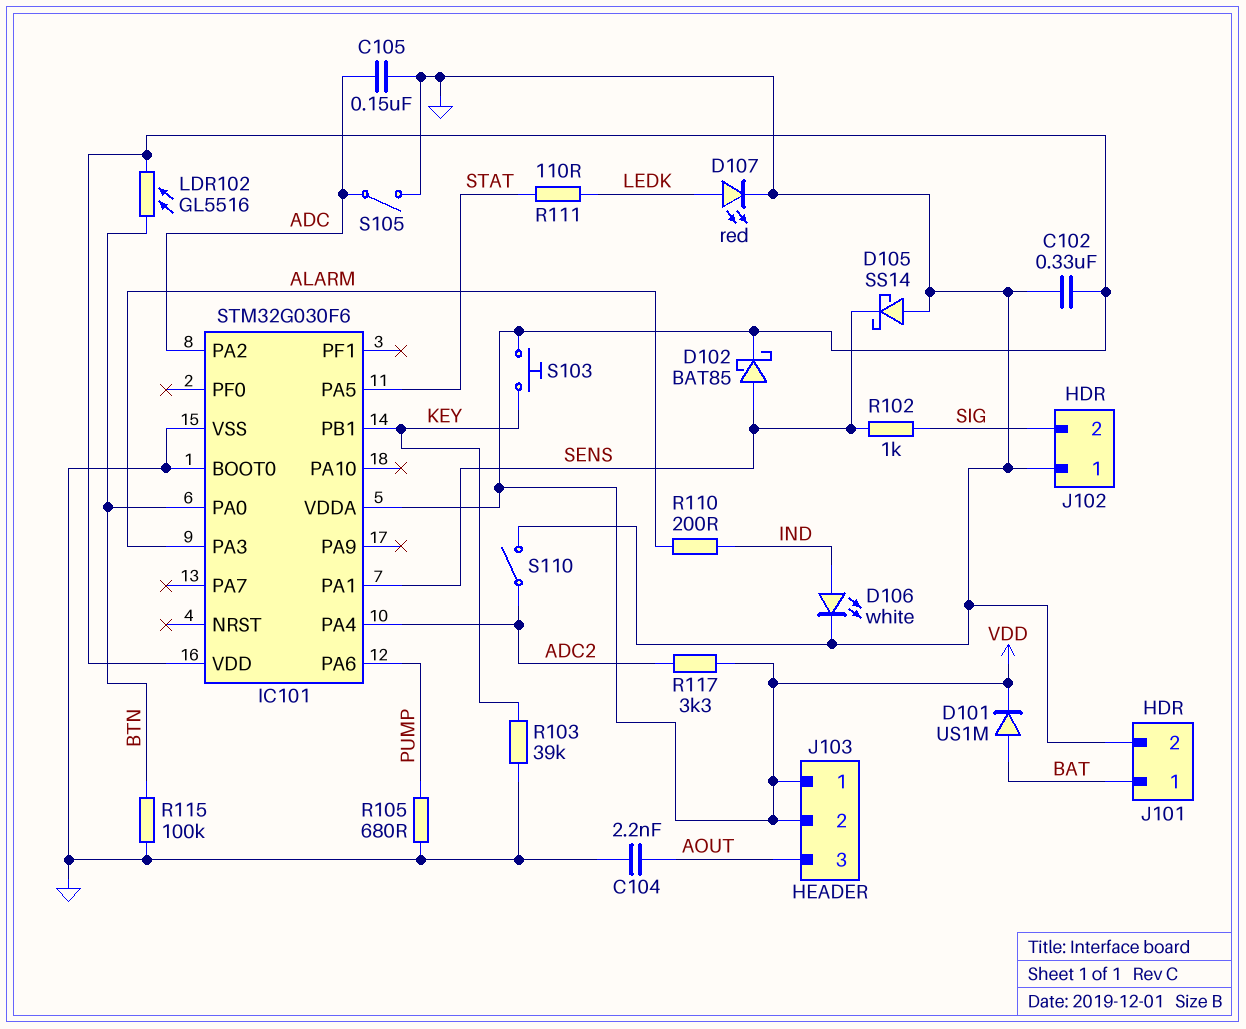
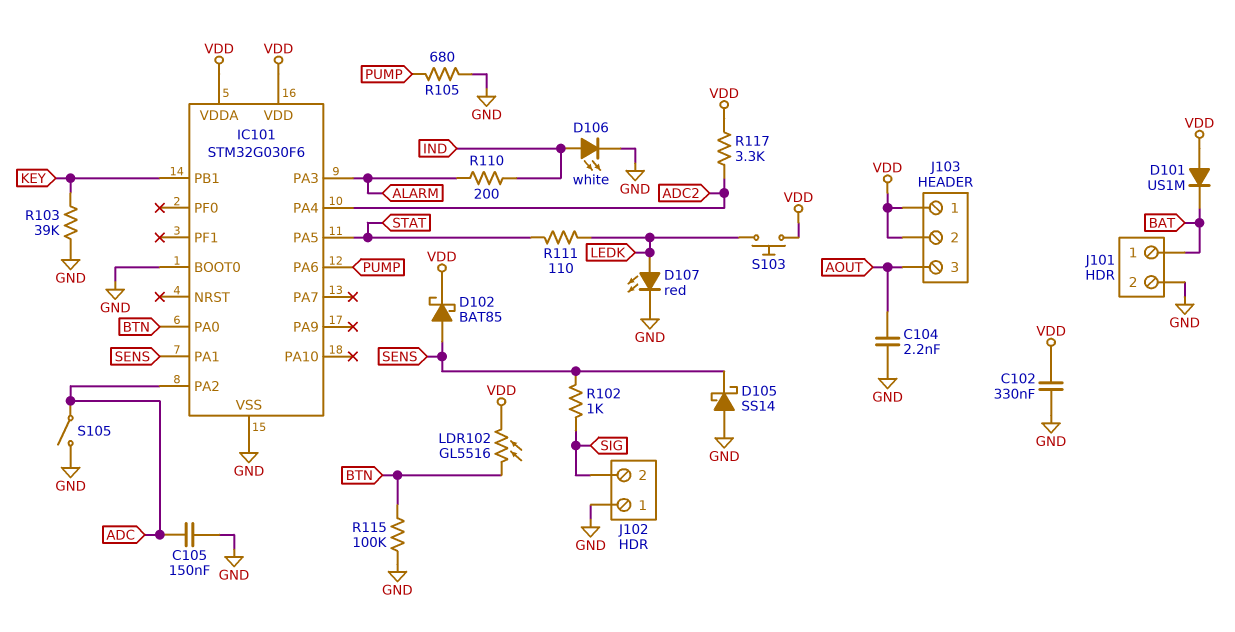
D101: diode US1M (A BAT, K VDD) -> diode US1M (A VDD, K BAT)
S103: button (KEY, VDD) -> button (LEDK, VDD)
S110: switch (ADC2, GND) -> none

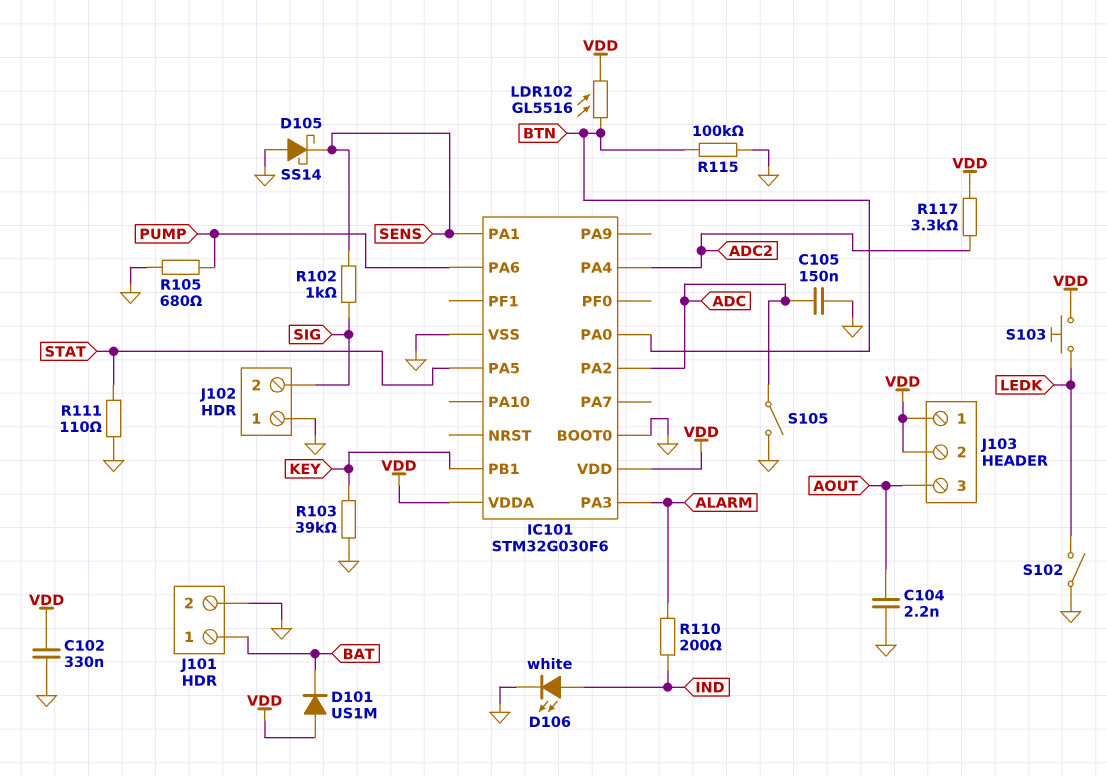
D102: schottky BAT85 (A SENS, K VDD) -> none
D107: LED red (A LEDK, K GND) -> none
R111: 110 (LEDK, STAT) -> 110 (GND, STAT)
S102: none -> switch (GND, LEDK)

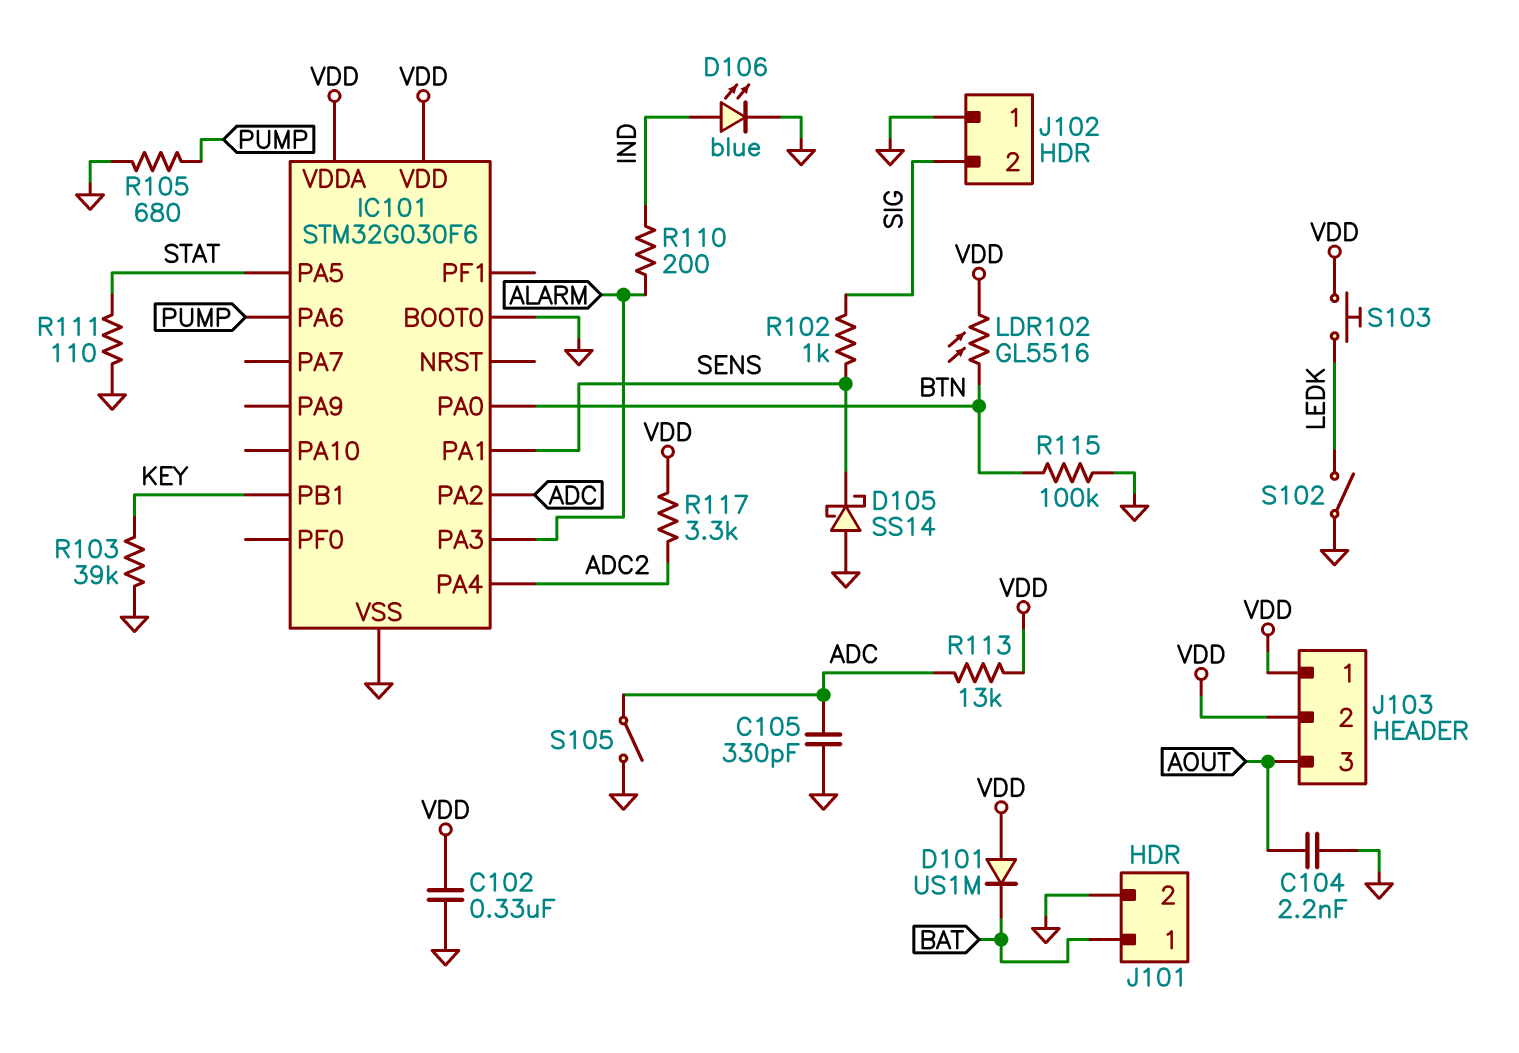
C105: 150nF (ADC, GND) -> 330pF (ADC, GND)
D106: LED white (A IND, K GND) -> LED blue (A IND, K GND)
R113: none -> 13k (ADC, VDD)

